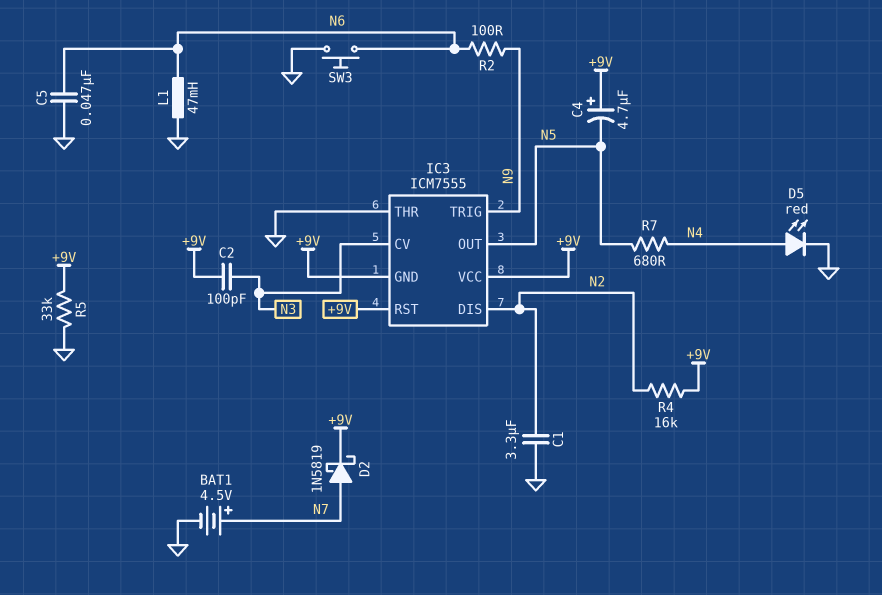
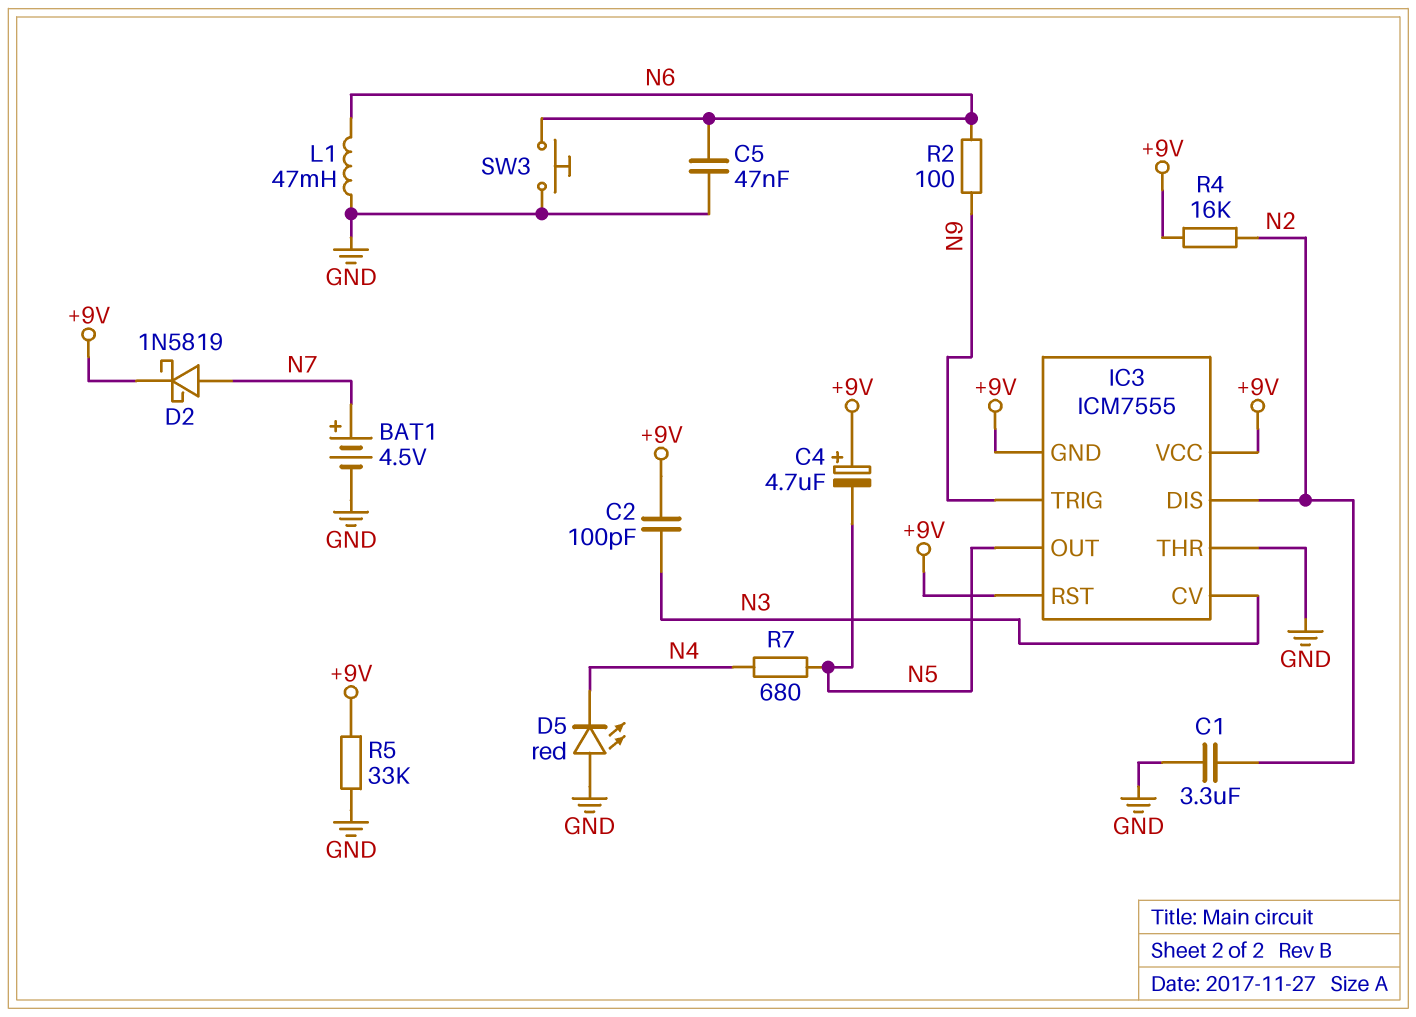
D5: LED red (A N4, K GND) -> LED red (A GND, K N4)

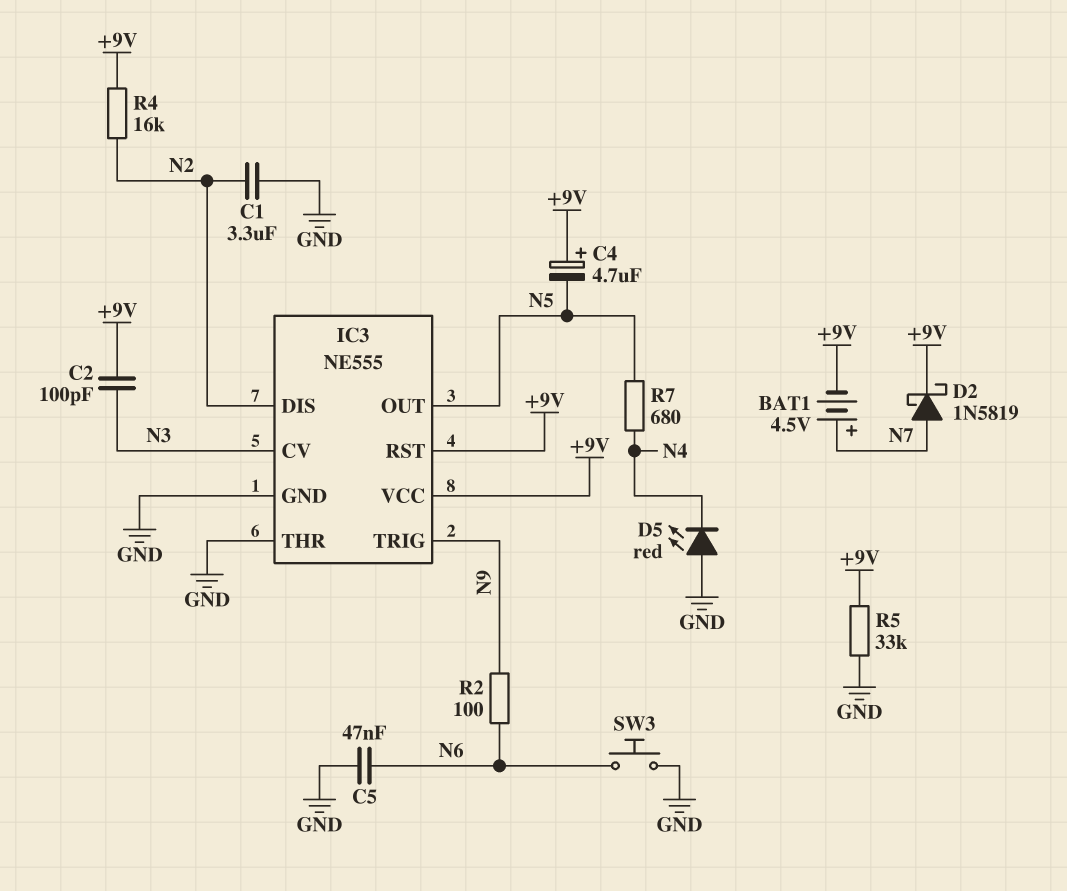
BAT1: 4.5V (plus N7, minus GND) -> 4.5V (plus N7, minus +9V)
IC3: ICM7555 -> NE555
IC3 pin GND: +9V -> GND
L1: 47mH (GND, N6) -> none

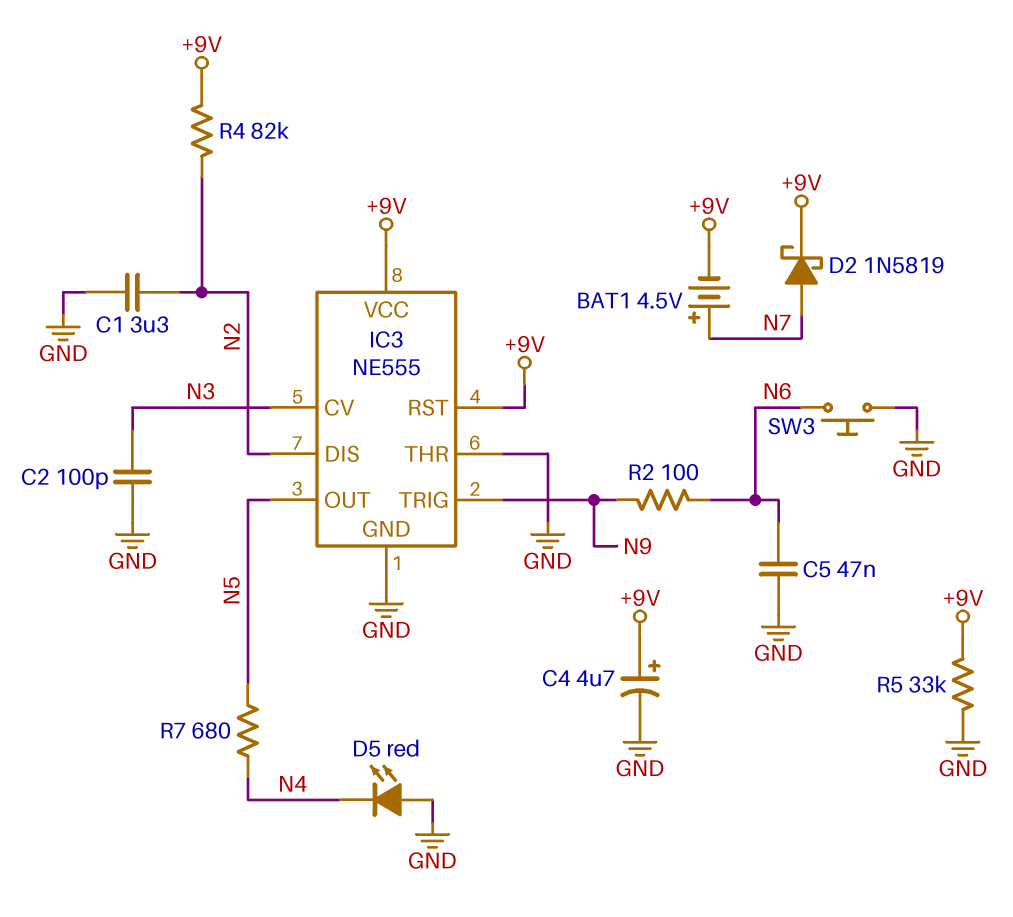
C2: 100pF (+9V, N3) -> 100pF (GND, N3)
C4: 4.7uF (plus +9V, minus N5) -> 4.7uF (plus +9V, minus GND)
R4: 16k (+9V, N2) -> 82k (+9V, N2)

